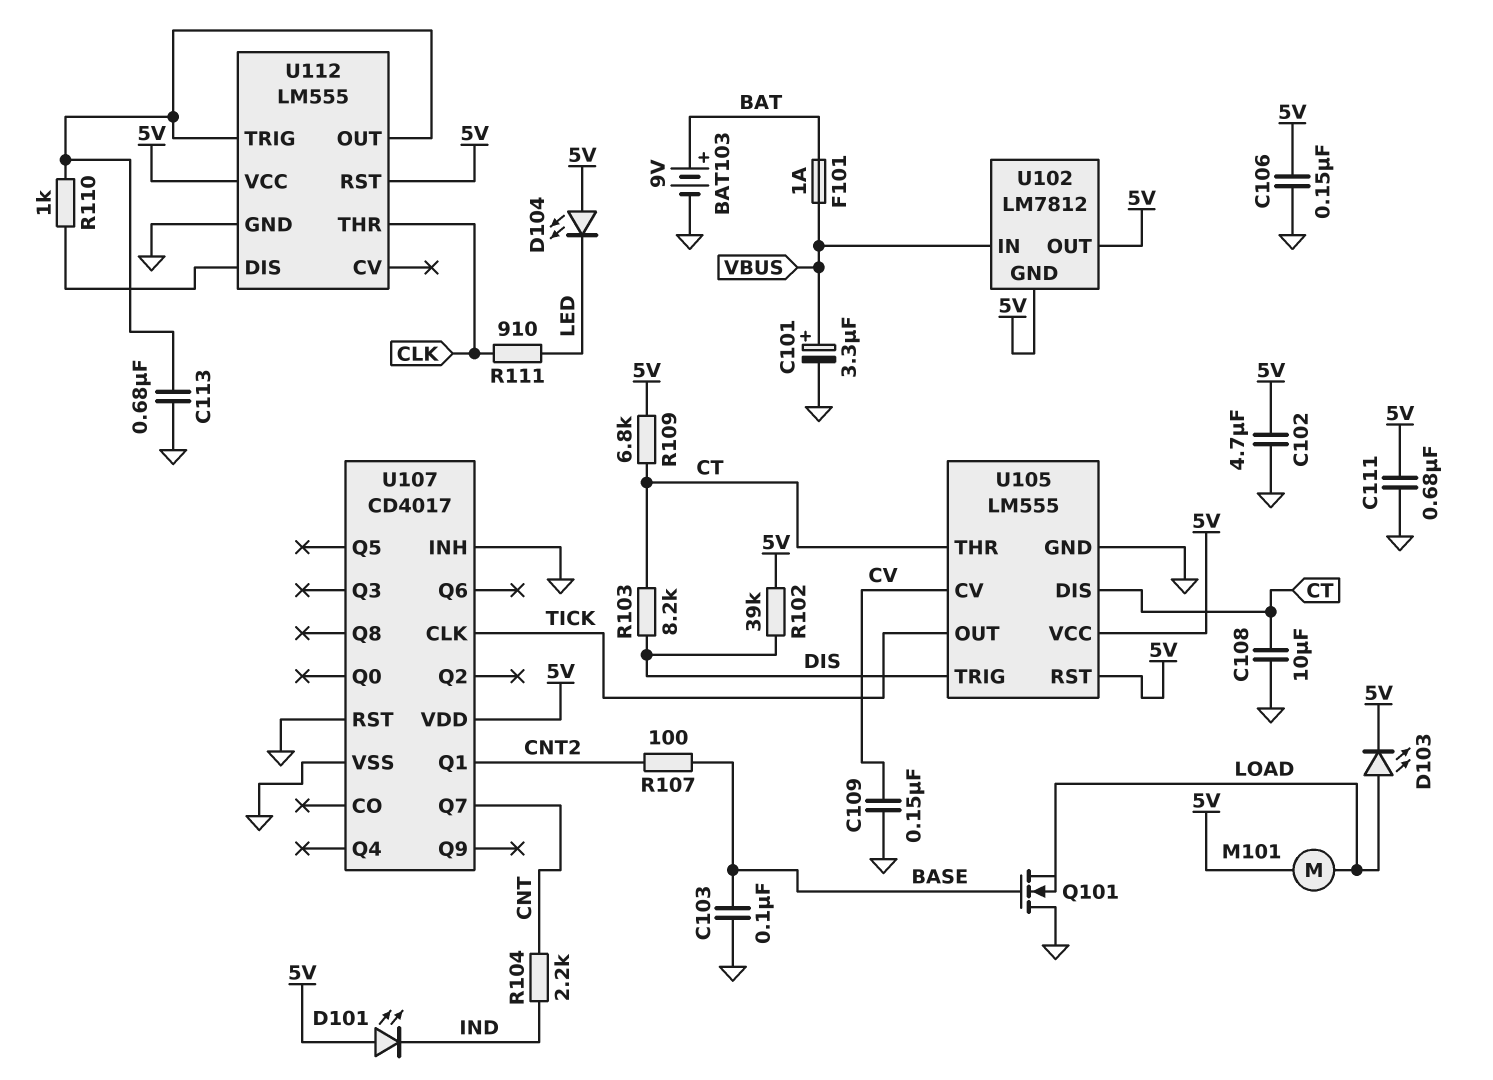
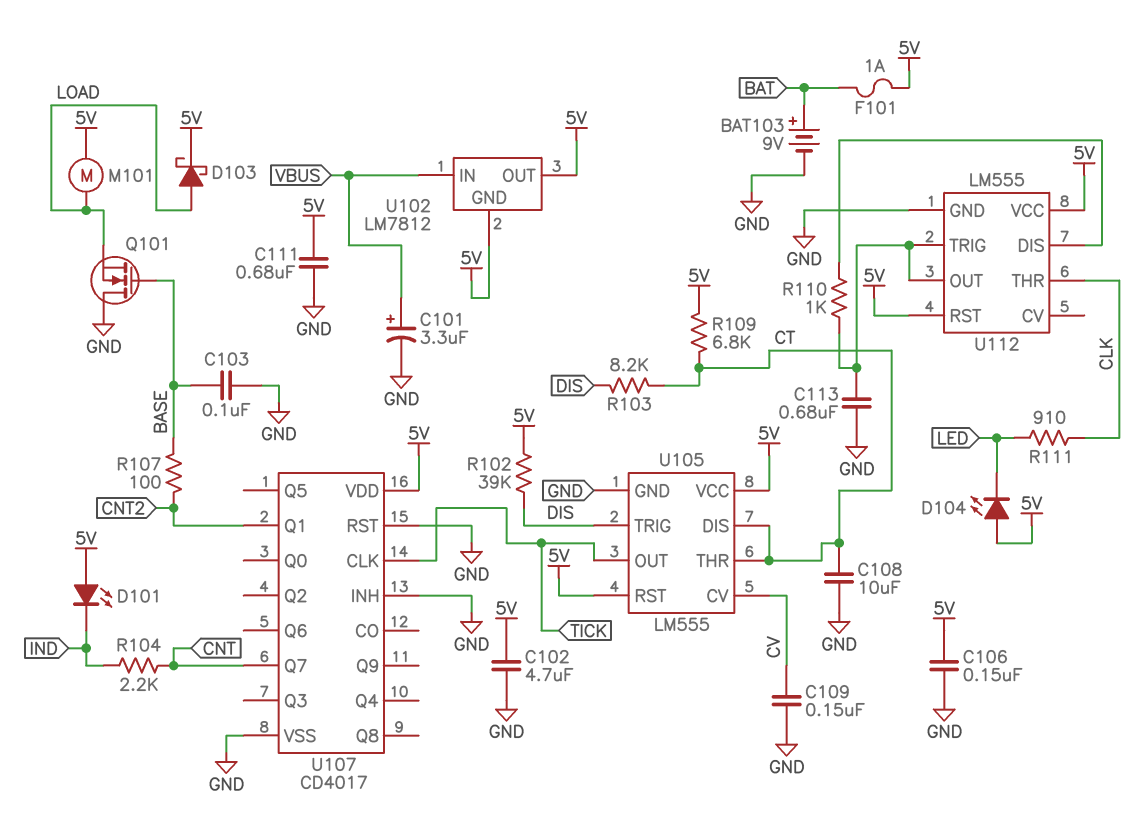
D103: LED (A LOAD, K 5V) -> schottky (A LOAD, K 5V)
F101: 1A (BAT, VBUS) -> 1A (5V, BAT)

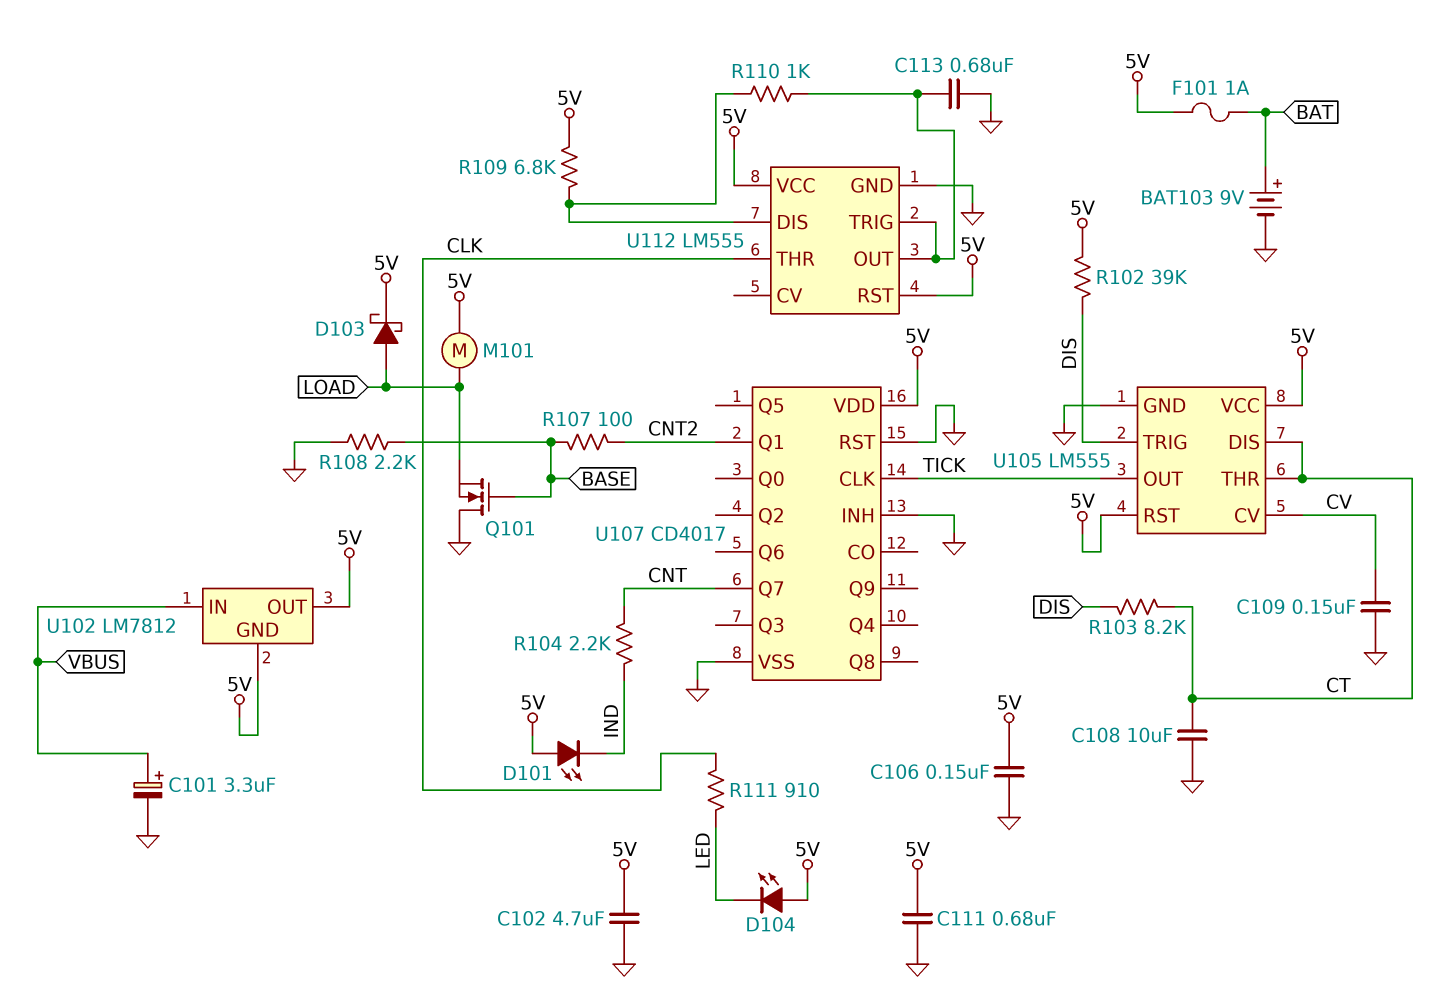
C103: 100nF (BASE, GND) -> none
R108: none -> 2.2k (BASE, GND)
R109: 6.8k (5V, CT) -> 6.8k (5V, U112/DIS)

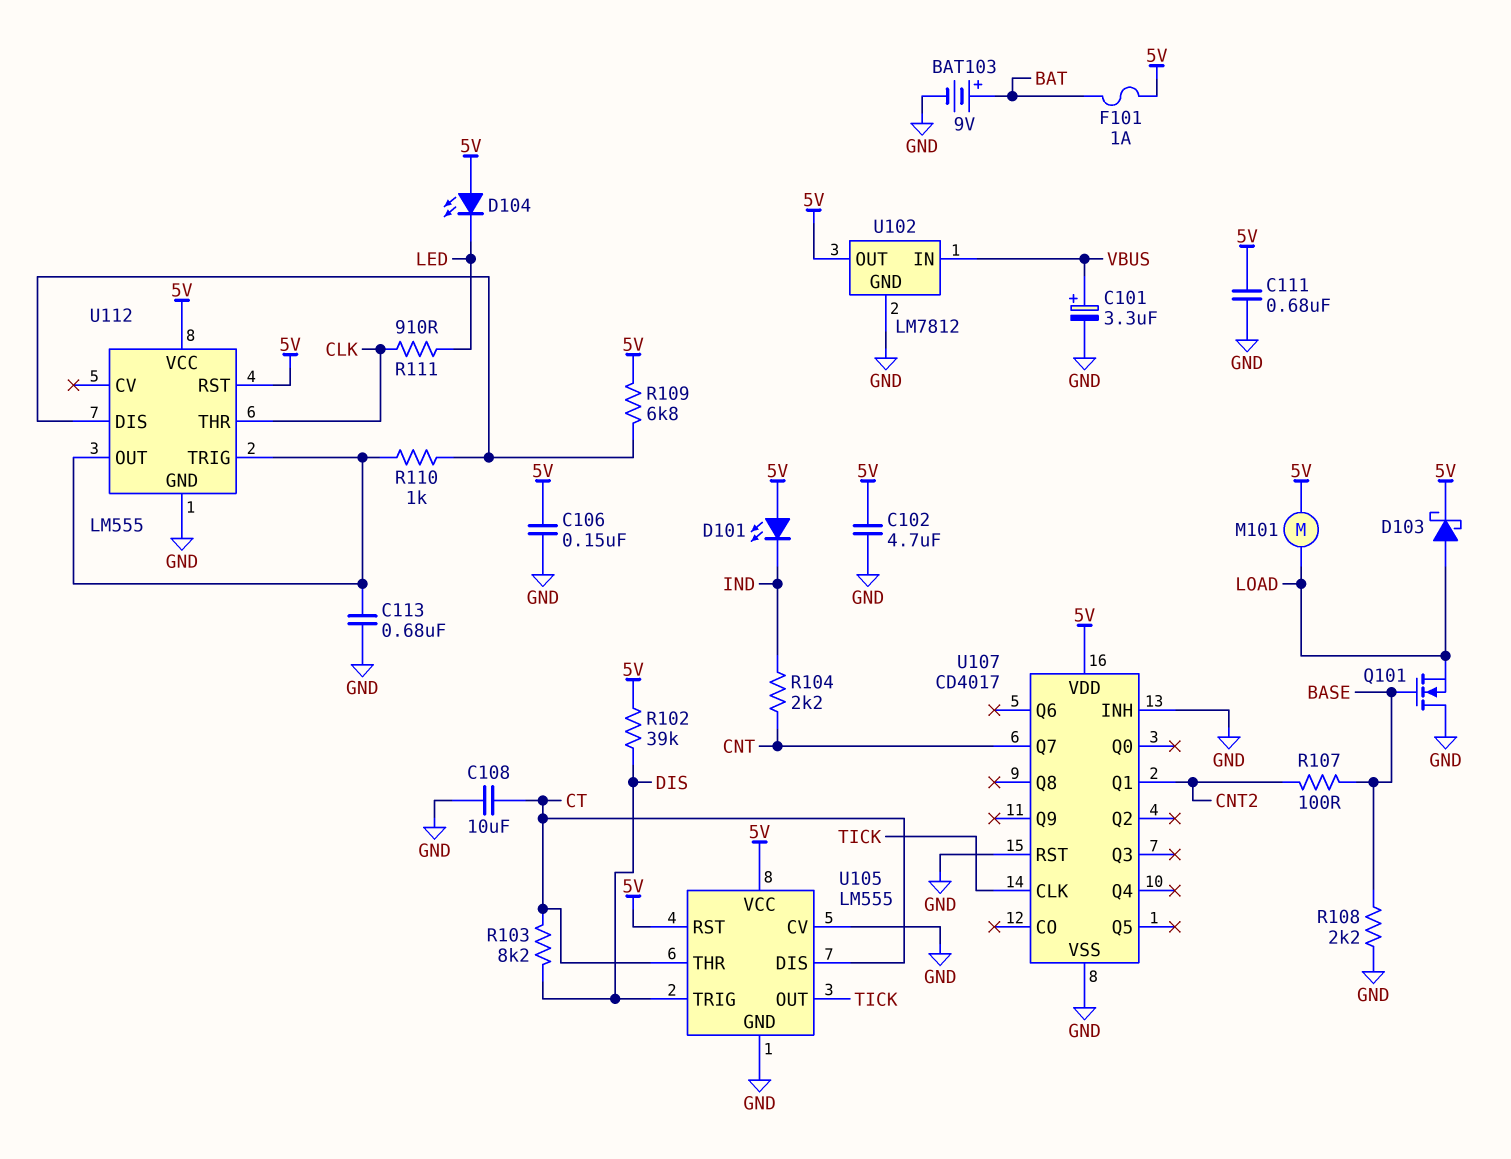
C109: 150nF (CV, GND) -> none
U102 pin GND: 5V -> GND
U105 pin CV: CV -> GND

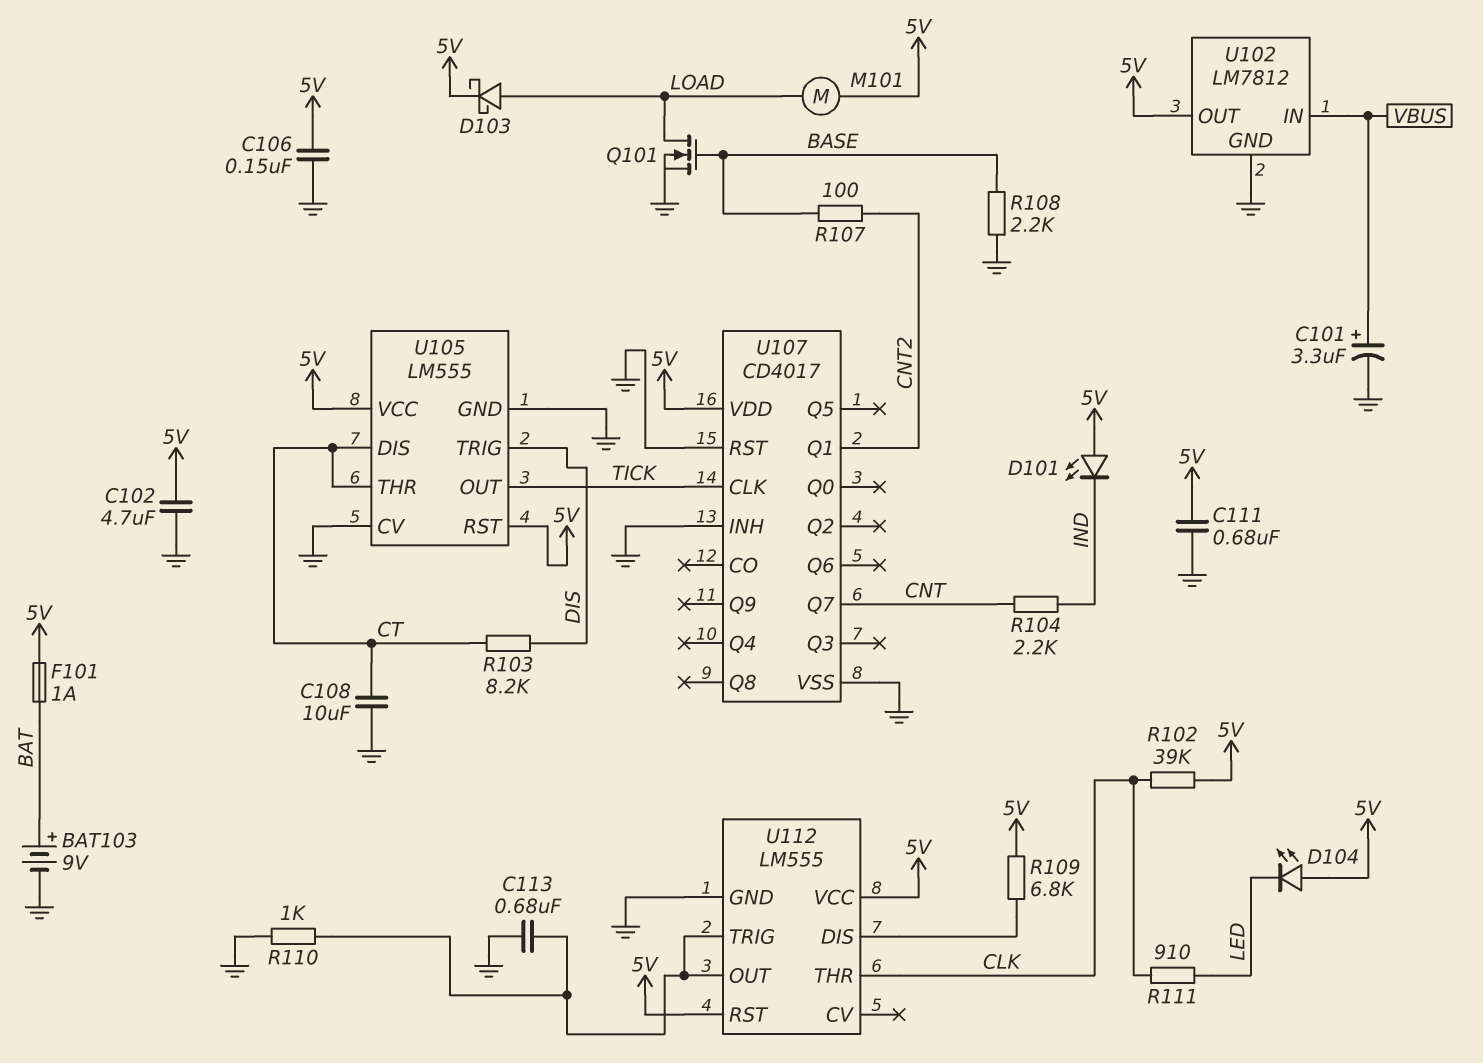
Q101: NMOS (G BASE, D GND, S LOAD) -> NMOS (G BASE, D LOAD, S GND)
R102: 39k (5V, DIS) -> 39k (5V, CLK)
R110: 1k (U112/DIS, U112/OUT) -> 1k (GND, U112/OUT)

